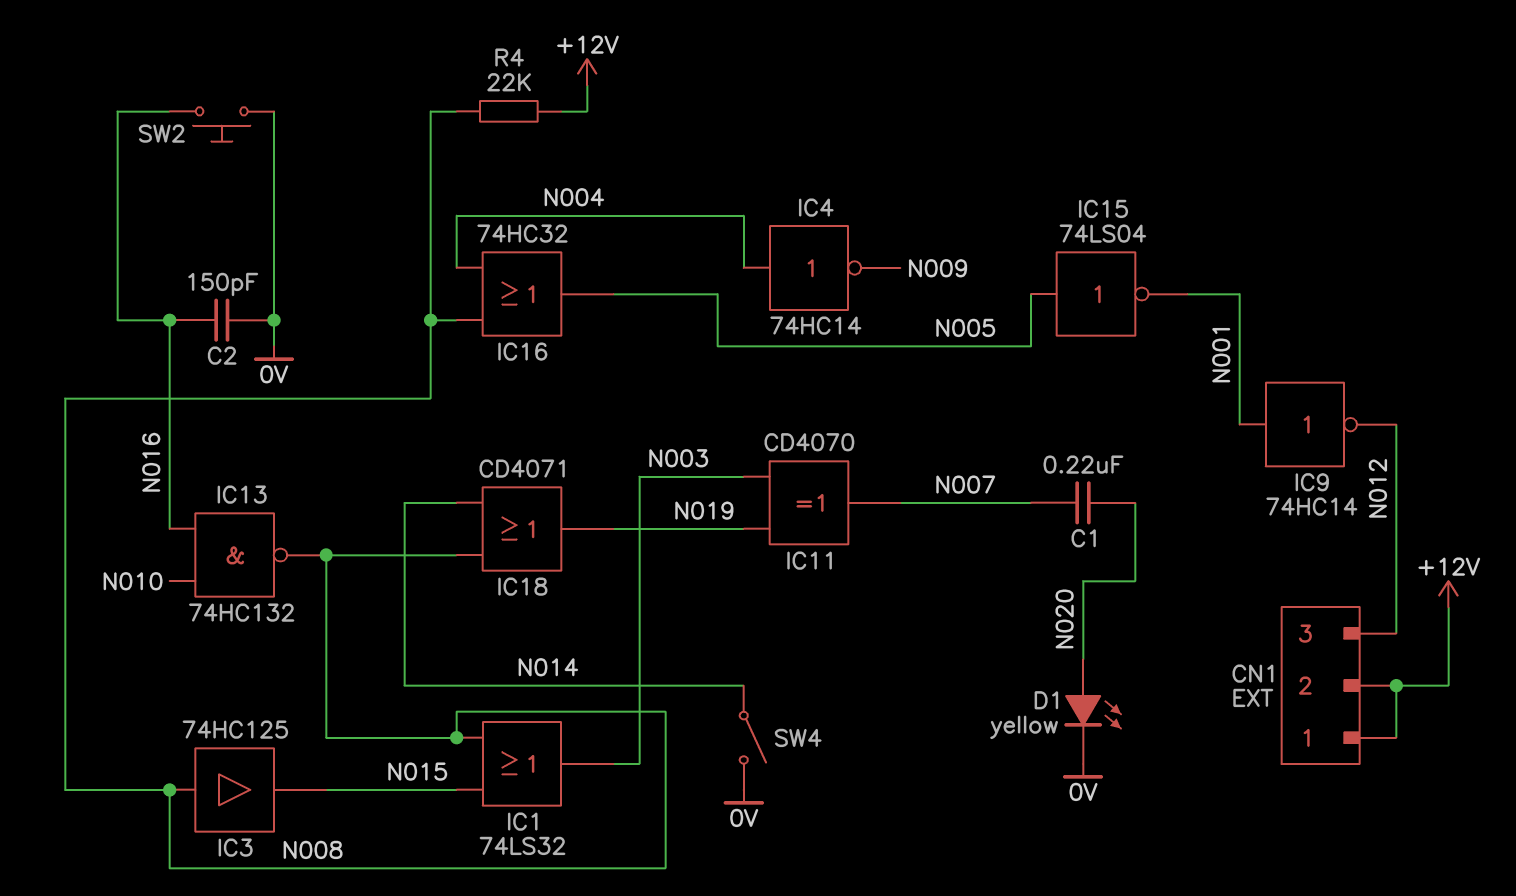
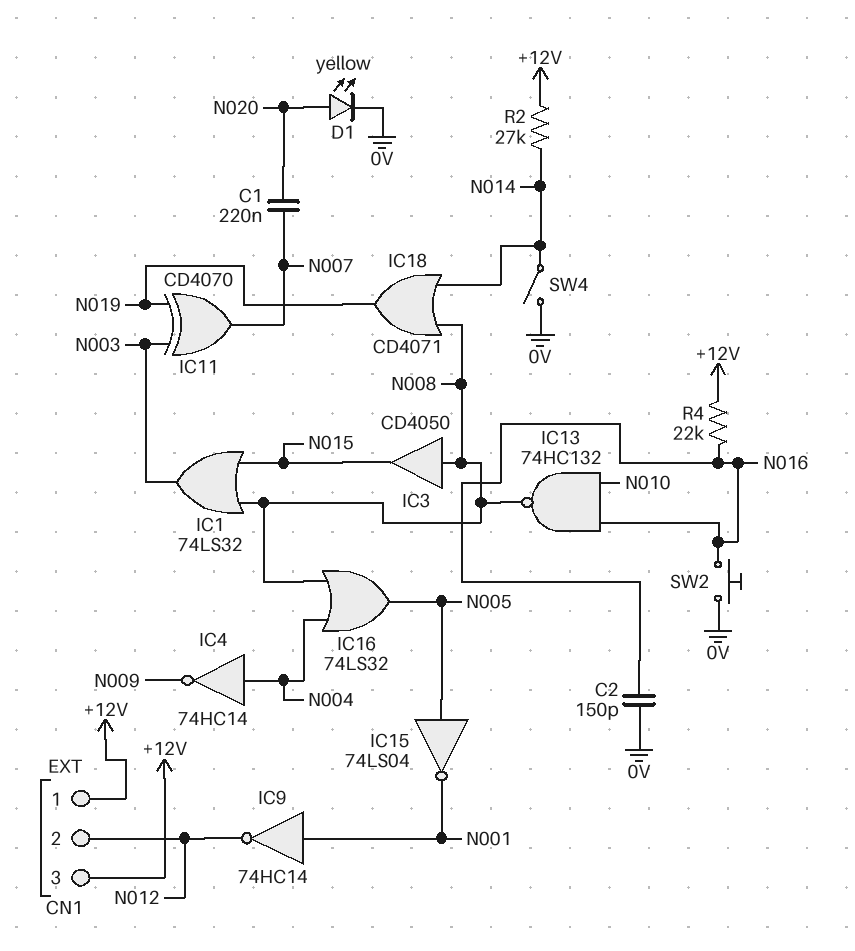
CN1 pin 2: +12V -> N012
CN1 pin 3: N012 -> +12V
IC3: buffer 74HC125 (in N008, out N015) -> buffer CD4050 (in N008, out N015)
IC16: OR 74HC32 (in N004, in N008, out N005) -> OR 74LS32 (in N004, in N008, out N005)
R2: none -> 27k (+12V, N014)
R4: 22k (+12V, N008) -> 22k (+12V, N016)

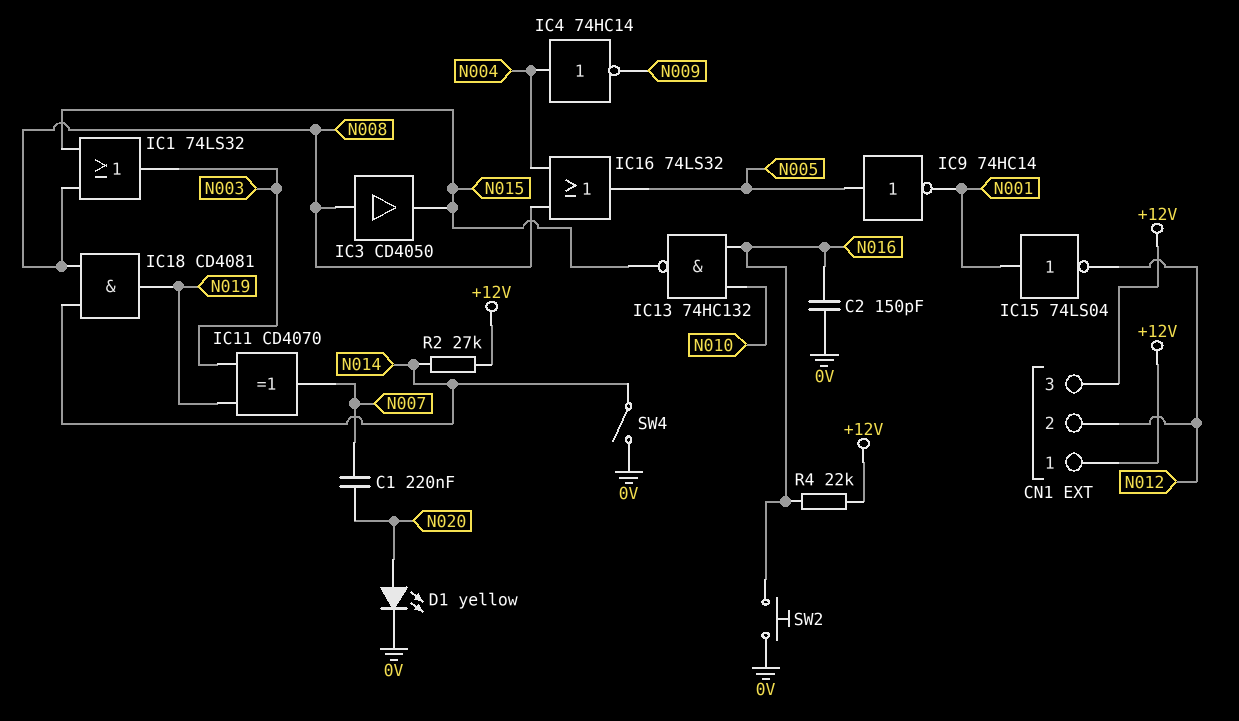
IC9: NOT 74HC14 (in N001, out N012) -> NOT 74HC14 (in N005, out N001)
IC13: NAND 74HC132 (in N010, in N016, out N008) -> NAND 74HC132 (in N010, in N016, out N015)
IC15: NOT 74LS04 (in N005, out N001) -> NOT 74LS04 (in N001, out N012)
IC18: OR CD4071 (in N008, in N014, out N019) -> AND CD4081 (in N008, in N014, out N019)

